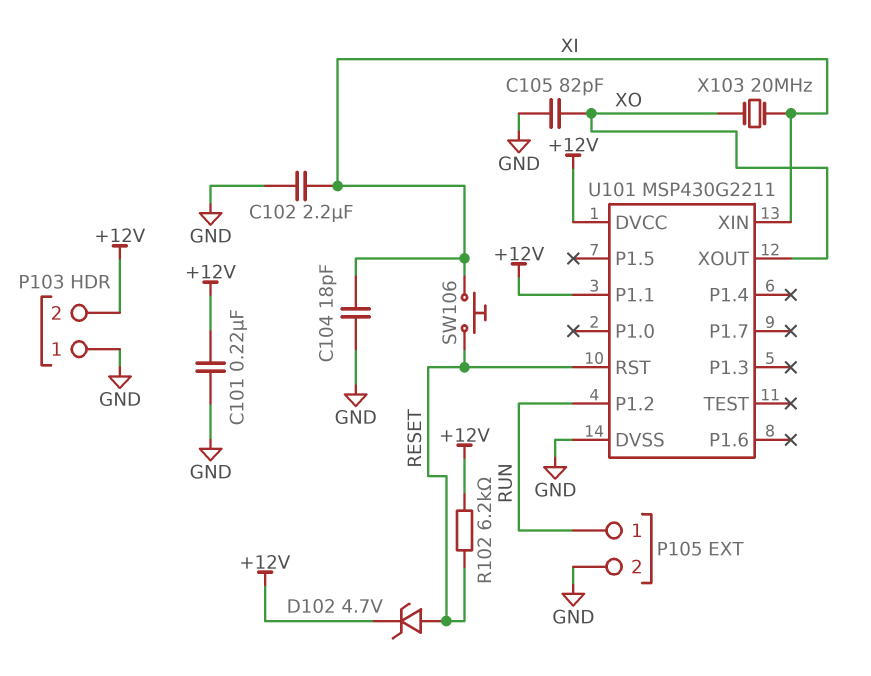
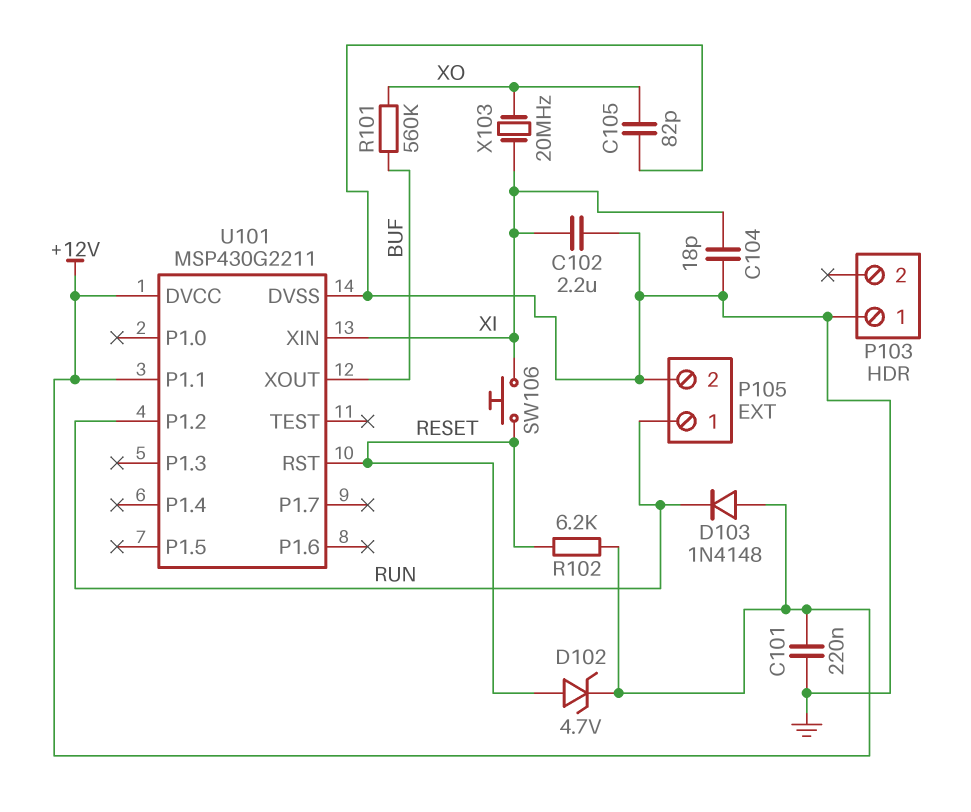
D103: none -> diode 1N4148 (A +12V, K RUN)
P103 pin 2: +12V -> none
R101: none -> 560k (BUF, XO)
U101 pin XOUT: XO -> BUF

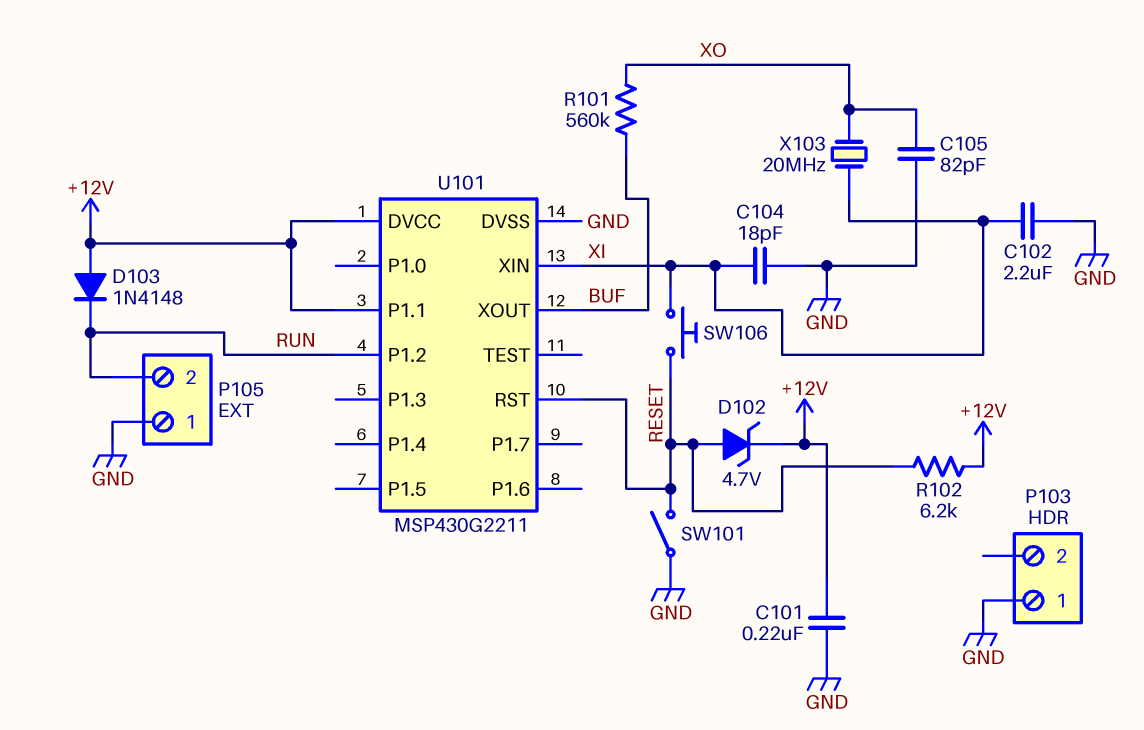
P105 pin 1: RUN -> GND
P105 pin 2: GND -> RUN
SW101: none -> switch (GND, RESET)

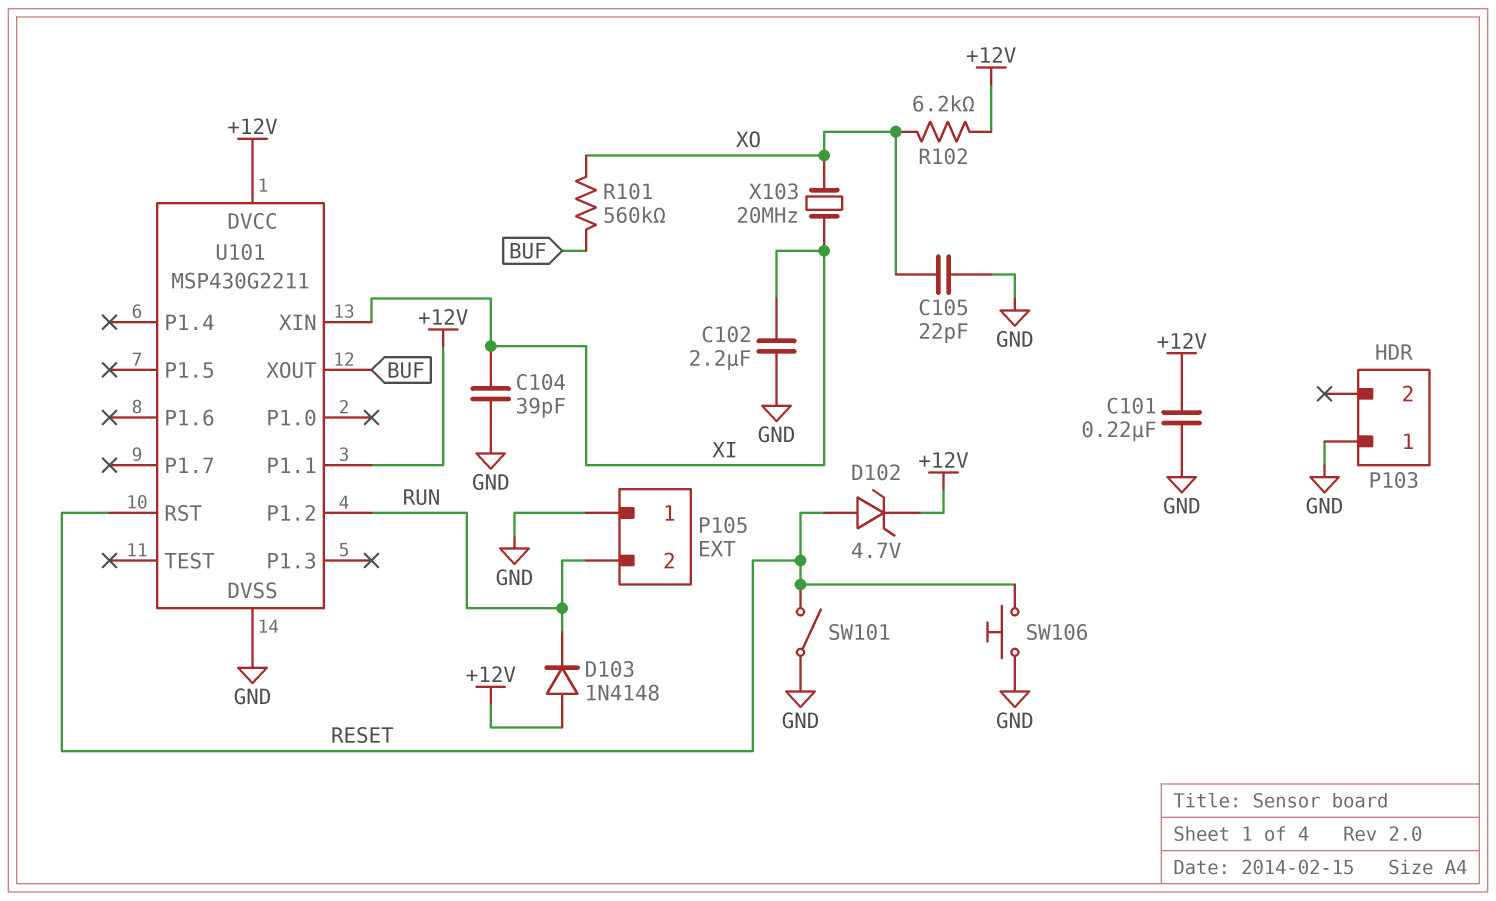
C104: 18pF (GND, XI) -> 39pF (GND, XI)
C105: 82pF (GND, XO) -> 22pF (GND, XO)
R102: 6.2k (+12V, RESET) -> 6.2k (+12V, XO)
SW106: button (RESET, XI) -> button (GND, RESET)

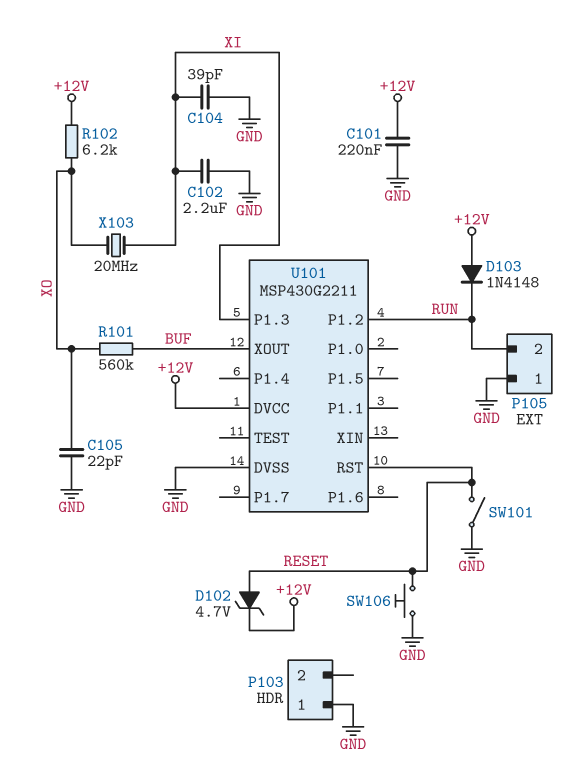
U101 pin P1.1: +12V -> none
U101 pin P1.3: none -> XI
U101 pin XIN: XI -> none

